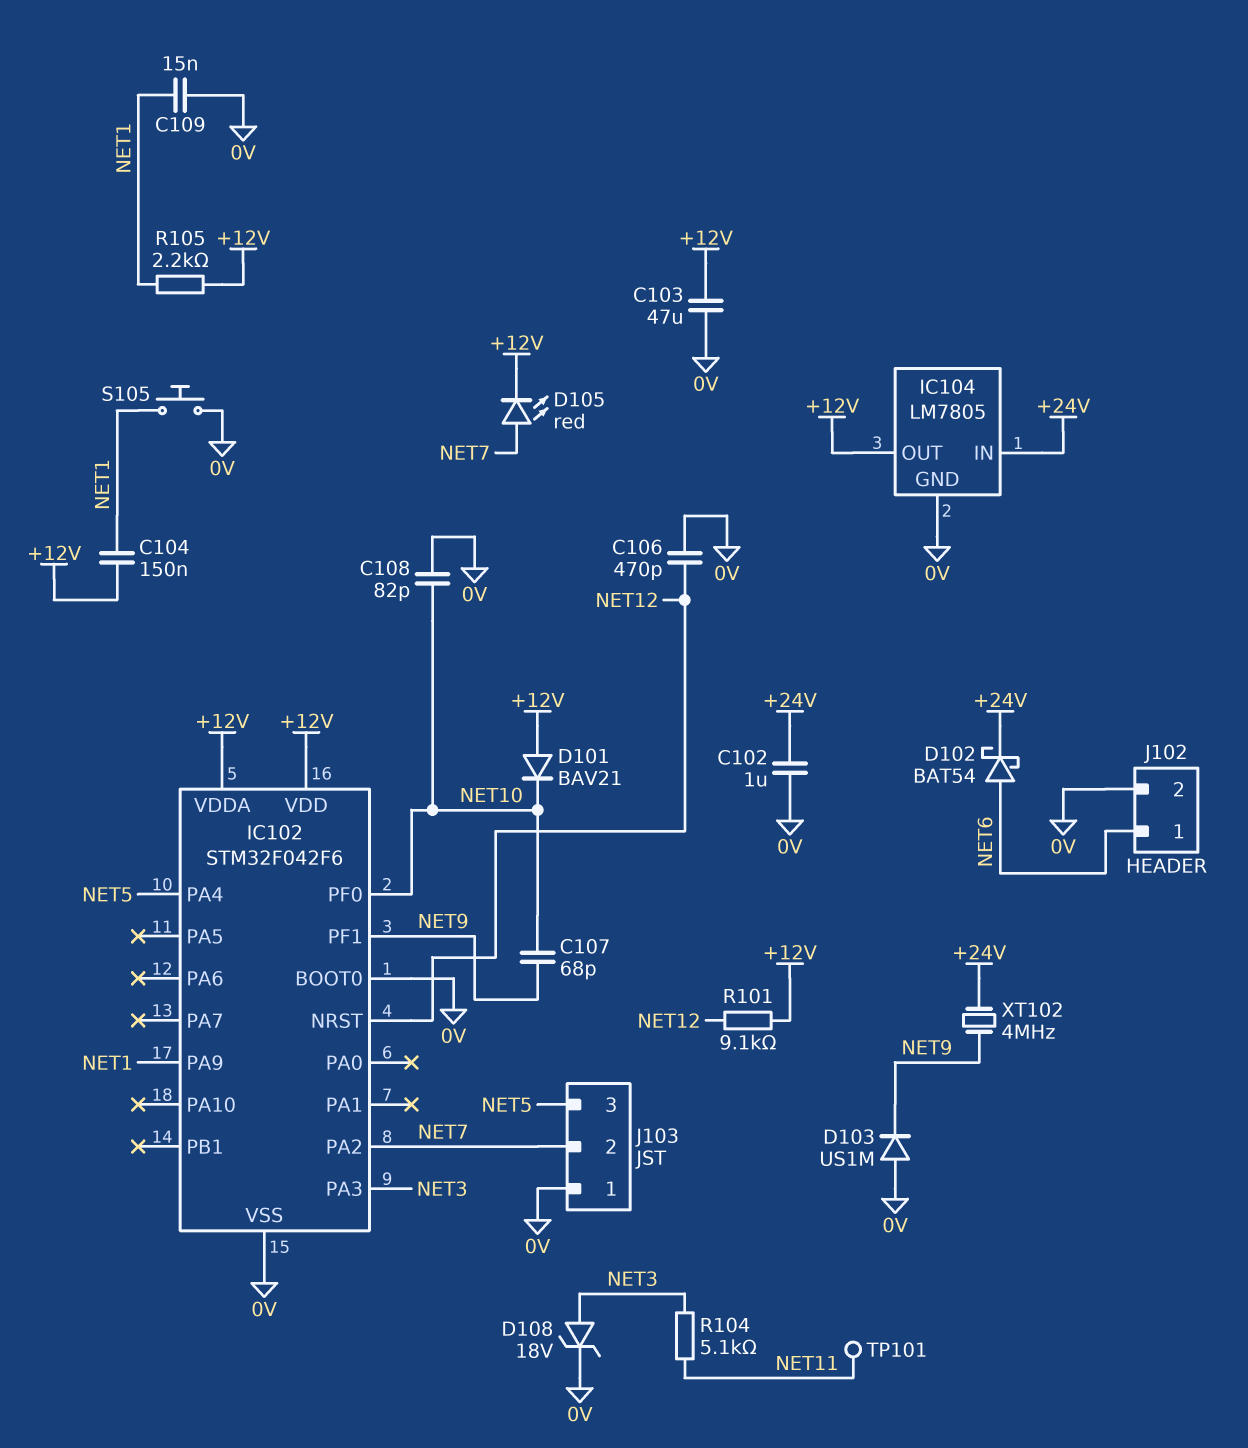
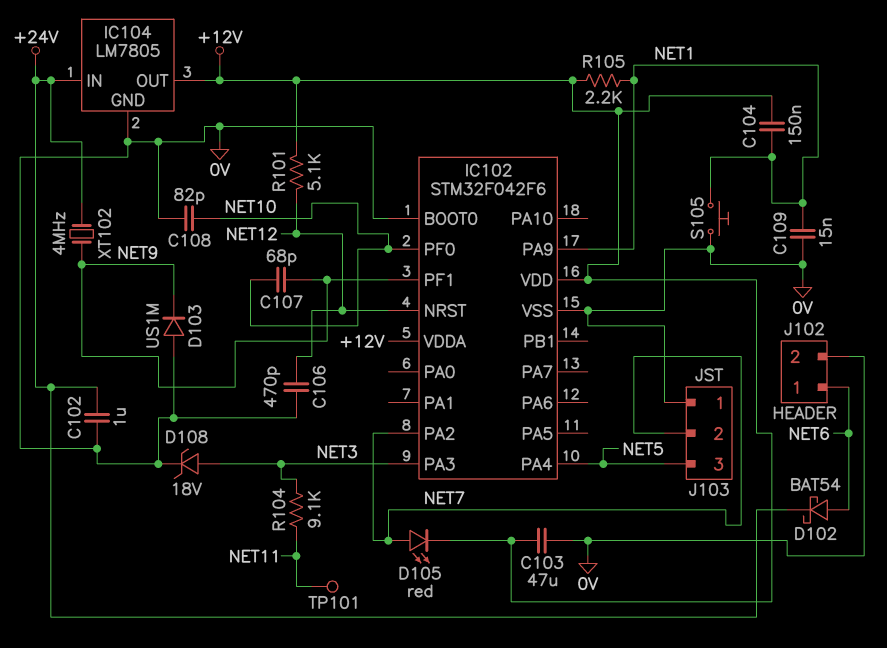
D101: diode BAV21 (A +12V, K NET10) -> none
R101: 9.1k (+12V, NET12) -> 5.1k (+12V, NET12)
R104: 5.1k (NET3, NET11) -> 9.1k (NET3, NET11)

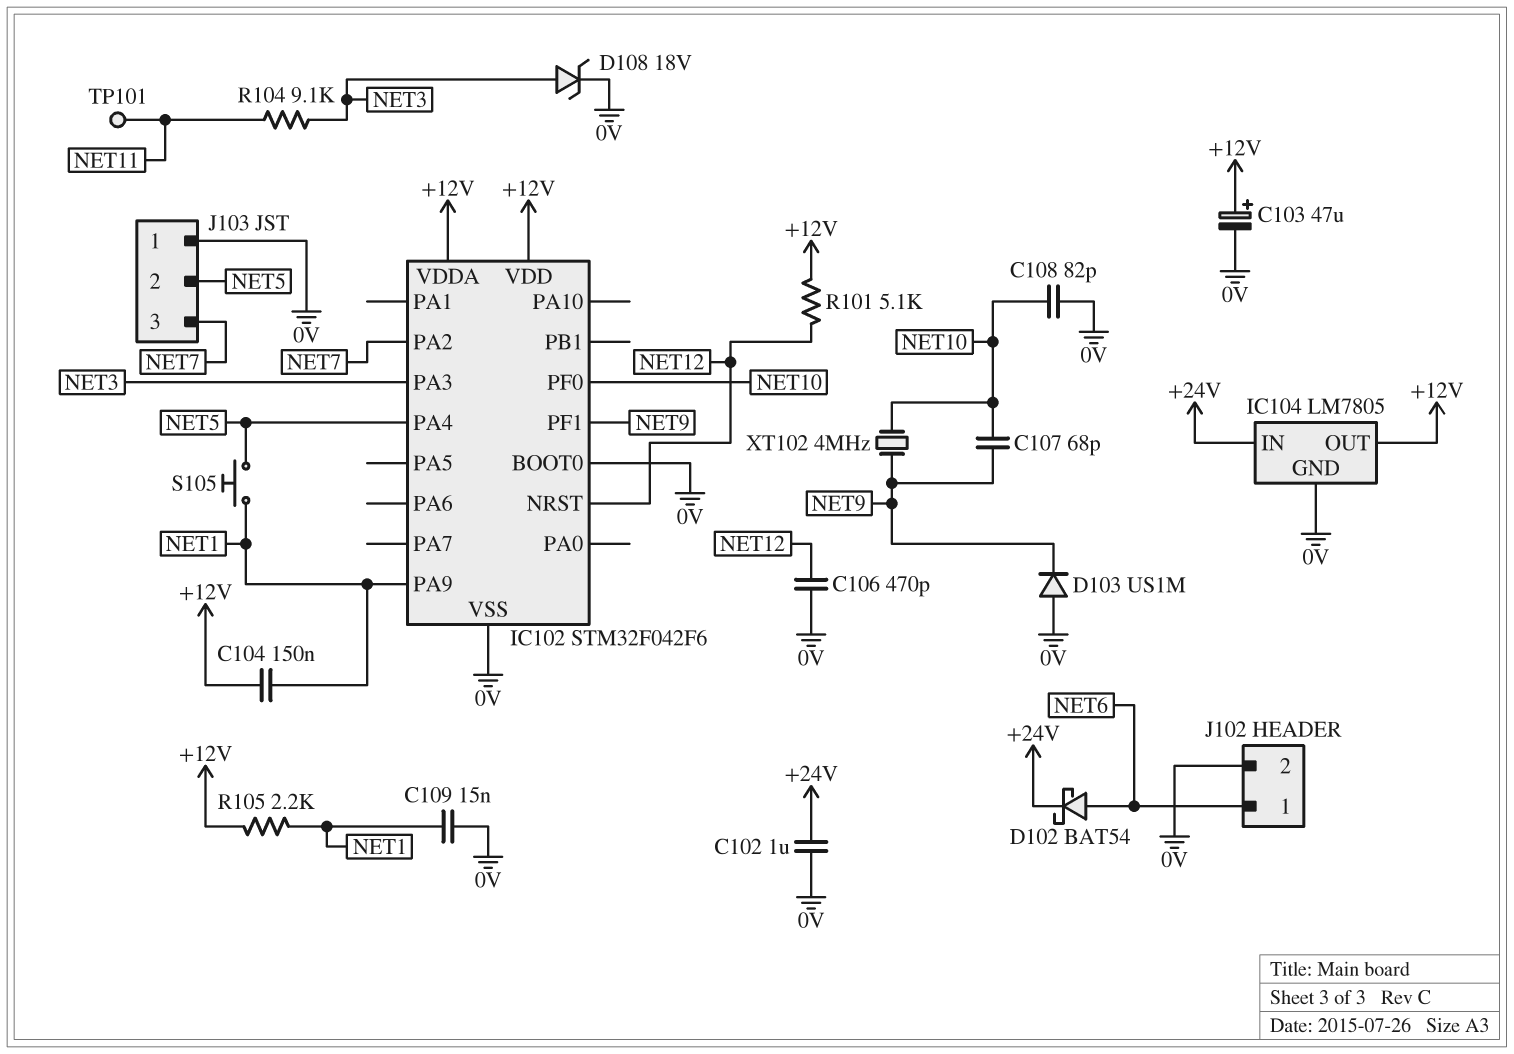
C103: 47uF (+12V, 0V) -> 47uF (plus +12V, minus 0V)
D105: LED red (A NET7, K +12V) -> none
J103 pin 2: NET7 -> NET5
J103 pin 3: NET5 -> NET7
S105: button (0V, NET1) -> button (NET1, NET5)
XT102: 4MHz (+24V, NET9) -> 4MHz (NET9, NET10)

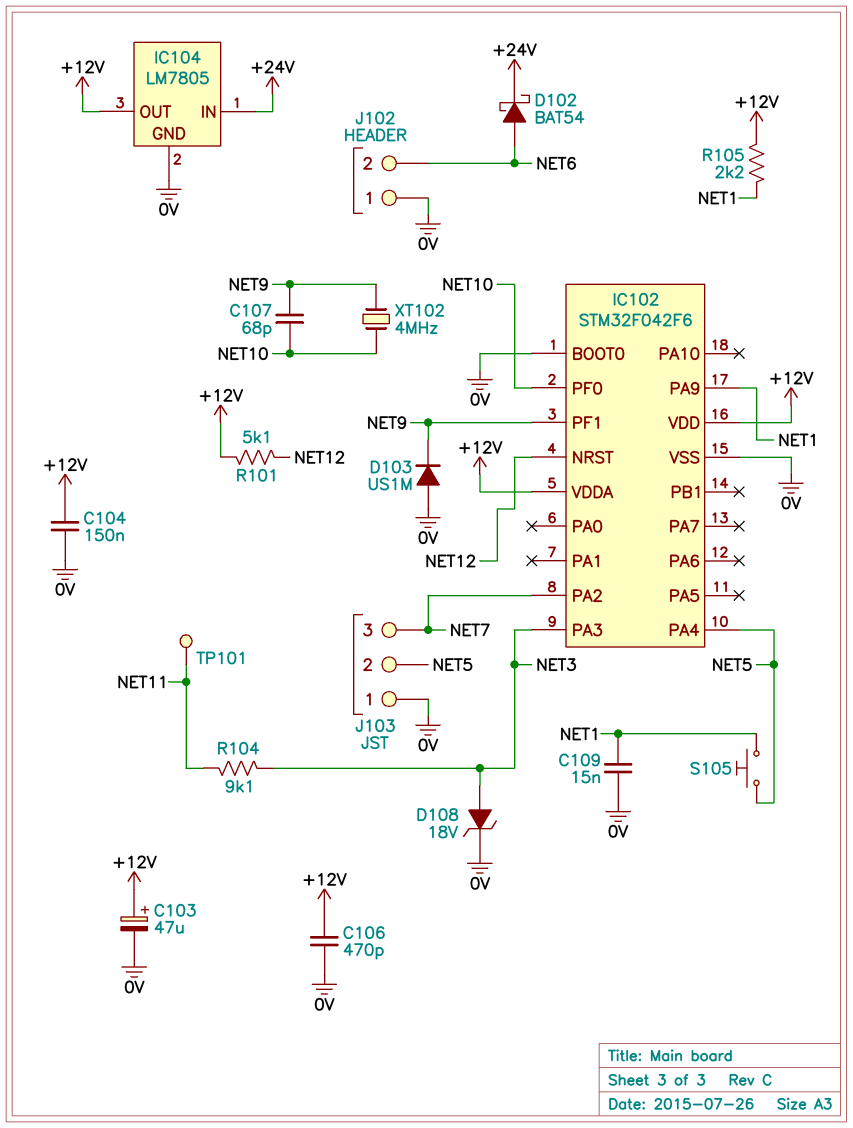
C102: 1uF (+24V, 0V) -> none
C104: 150nF (+12V, NET1) -> 150nF (+12V, 0V)
C106: 470pF (0V, NET12) -> 470pF (+12V, 0V)
C108: 82pF (0V, NET10) -> none
J102 pin 1: NET6 -> 0V
J102 pin 2: 0V -> NET6

